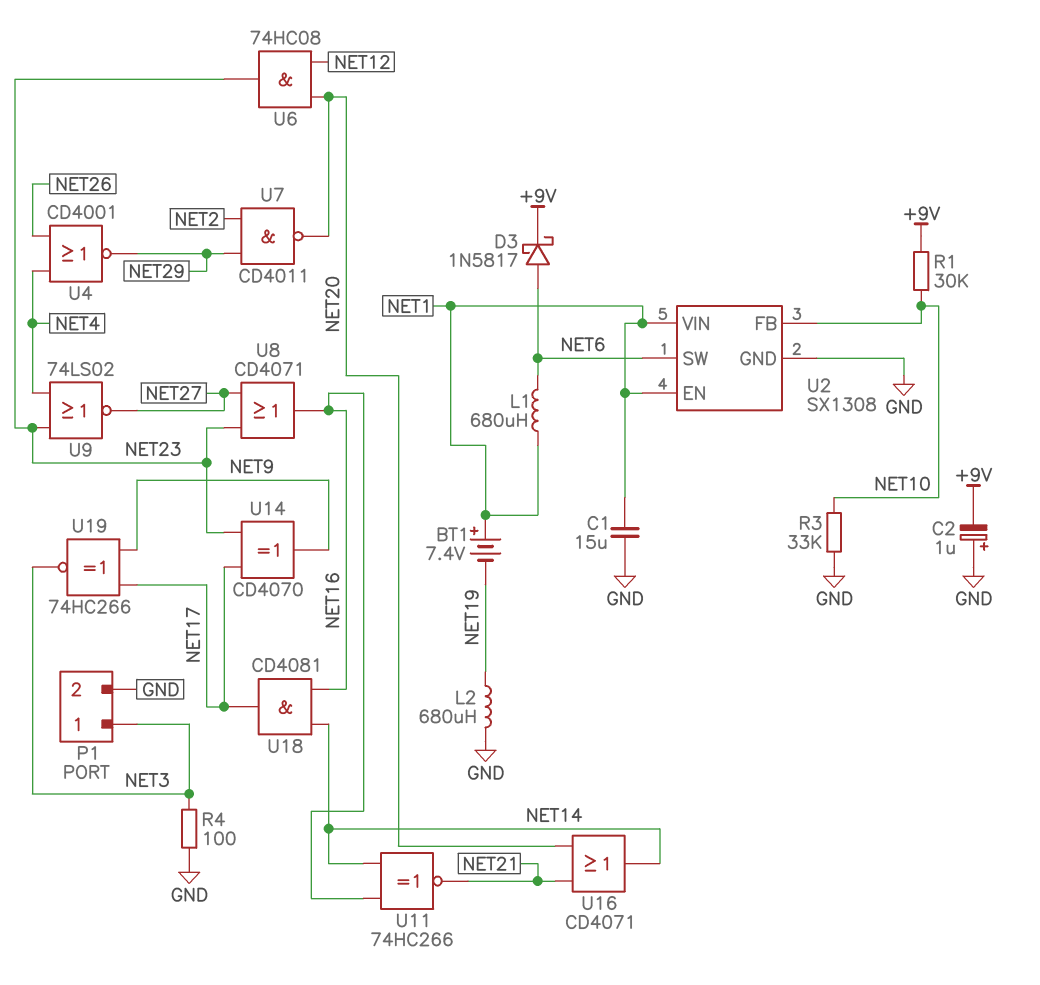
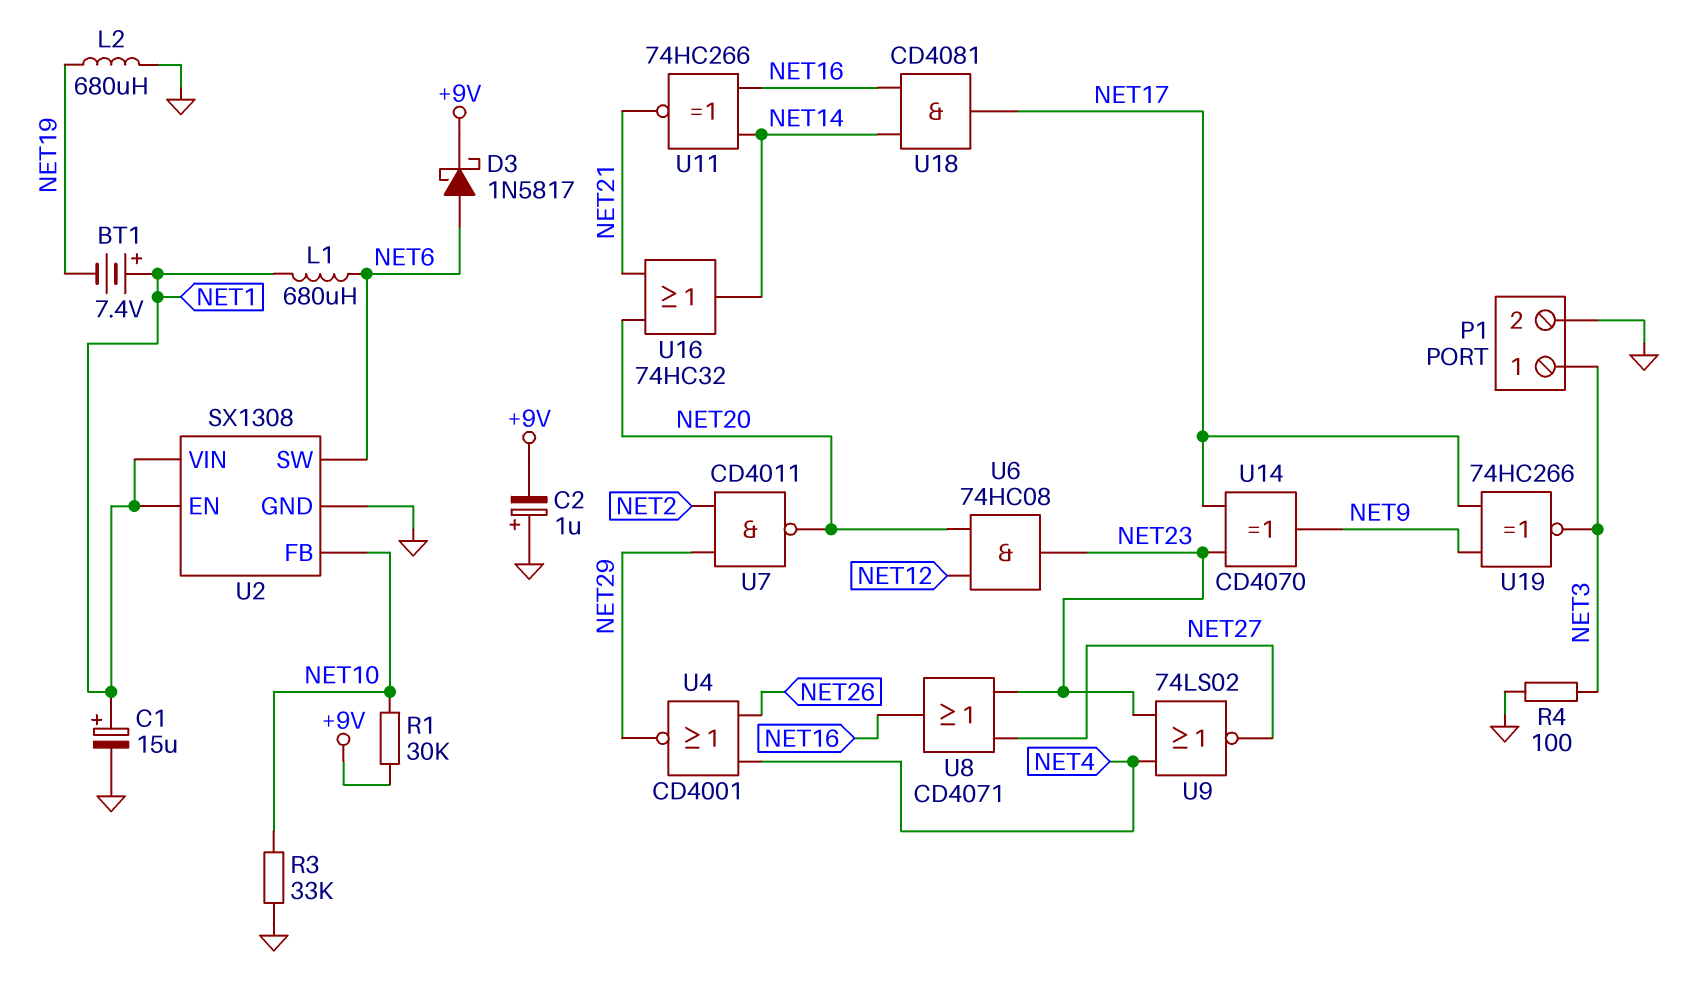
C1: 15uF (GND, NET1) -> 15uF (plus NET1, minus GND)
U16: OR CD4071 (in NET20, in NET21, out NET14) -> OR 74HC32 (in NET20, in NET21, out NET14)

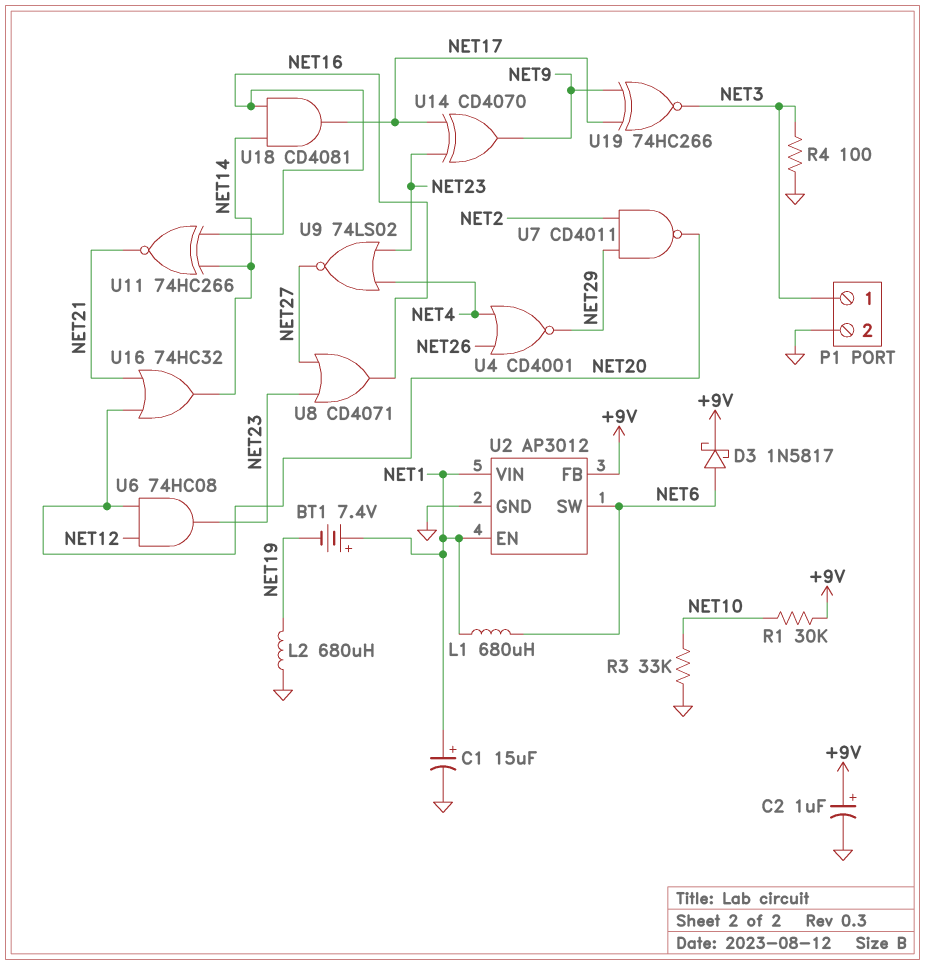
C2: 1uF (plus GND, minus +9V) -> 1uF (plus +9V, minus GND)
U2: SX1308 -> AP3012
U2 pin FB: NET10 -> +9V

